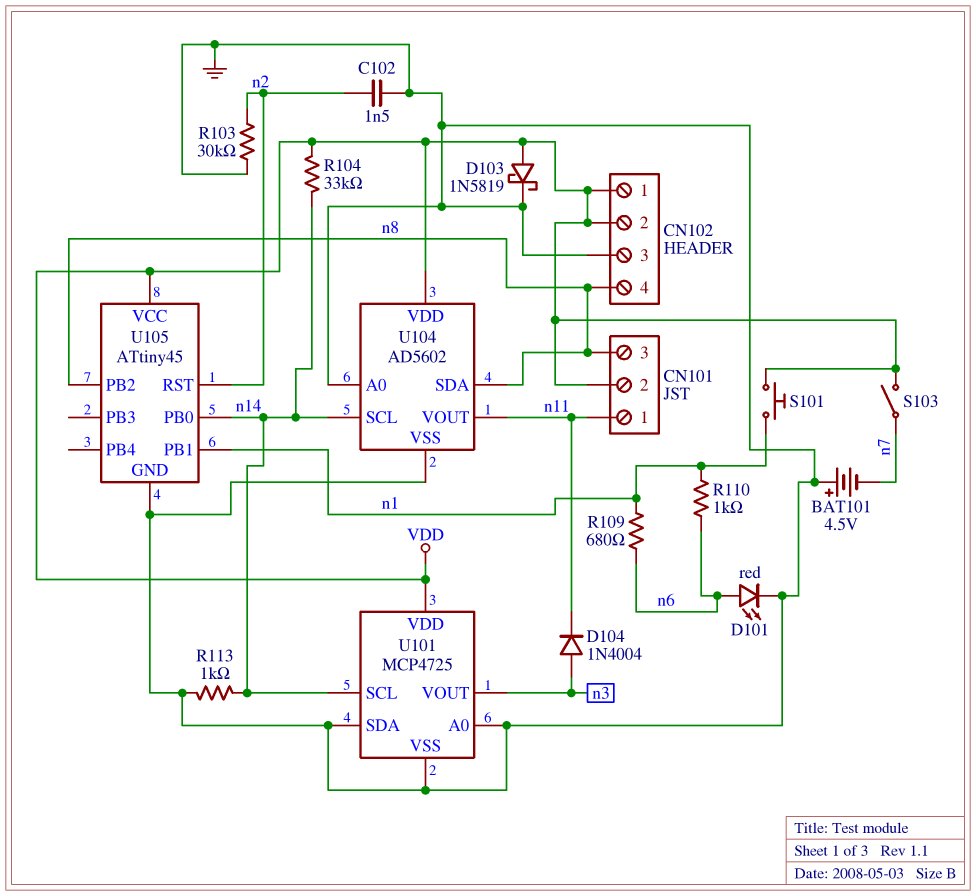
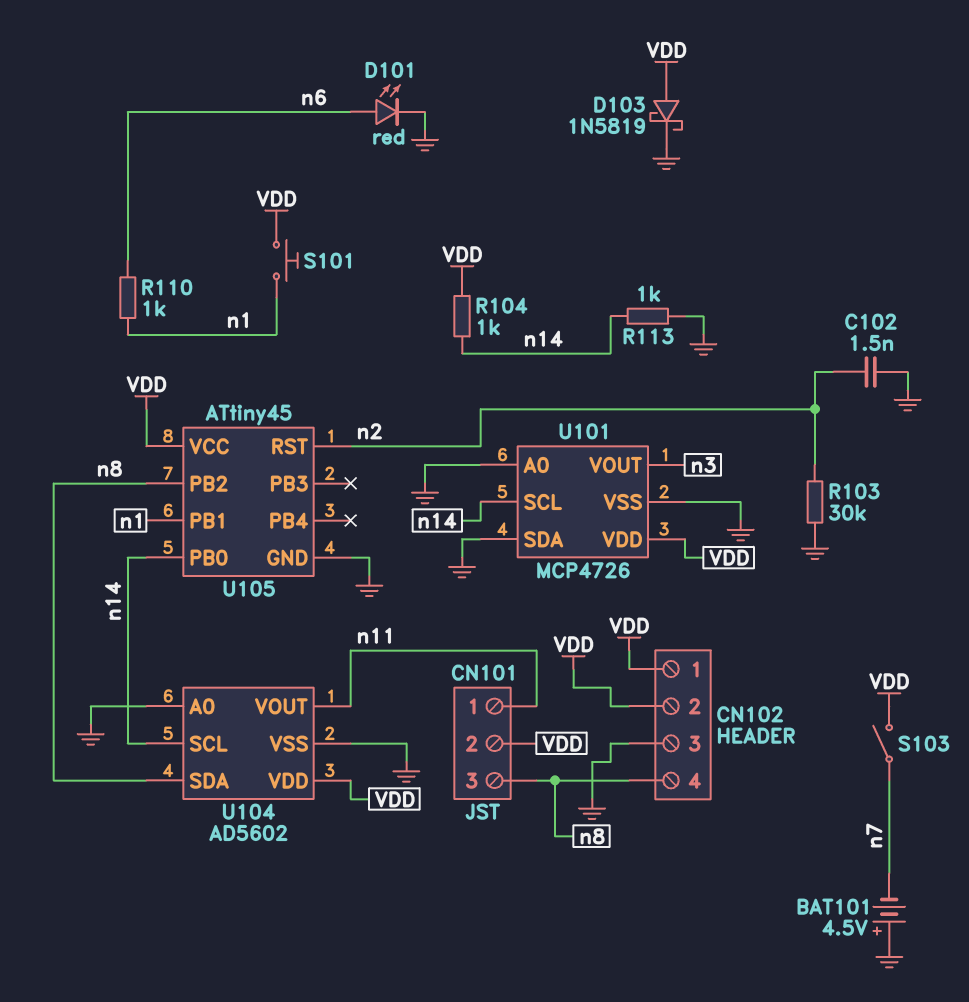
D104: diode 1N4004 (A n3, K n11) -> none
R104: 33k (VDD, n14) -> 1k (VDD, n14)
R109: 680 (n1, n6) -> none
U101: MCP4725 -> MCP4726

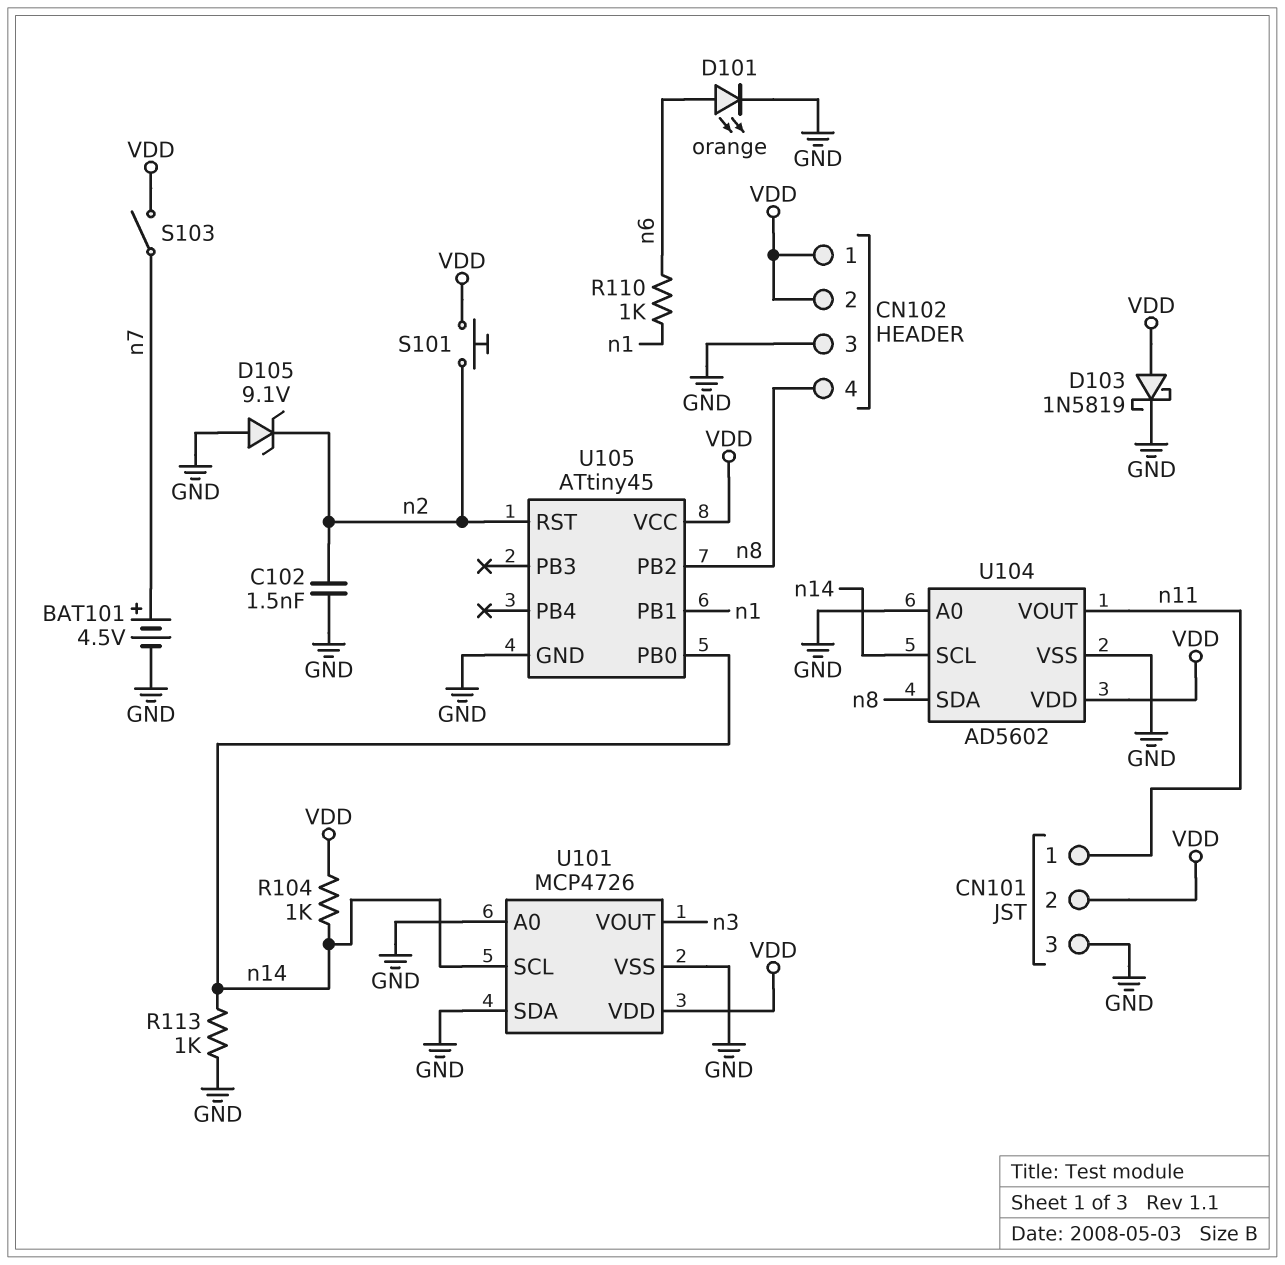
BAT101: 4.5V (plus GND, minus n7) -> 4.5V (plus n7, minus GND)
CN101 pin 3: n8 -> GND
D101: LED red (A n6, K GND) -> LED orange (A n6, K GND)
D105: none -> zener 9.1V (A GND, K n2)
R103: 30k (GND, n2) -> none
S101: button (VDD, n1) -> button (VDD, n2)

